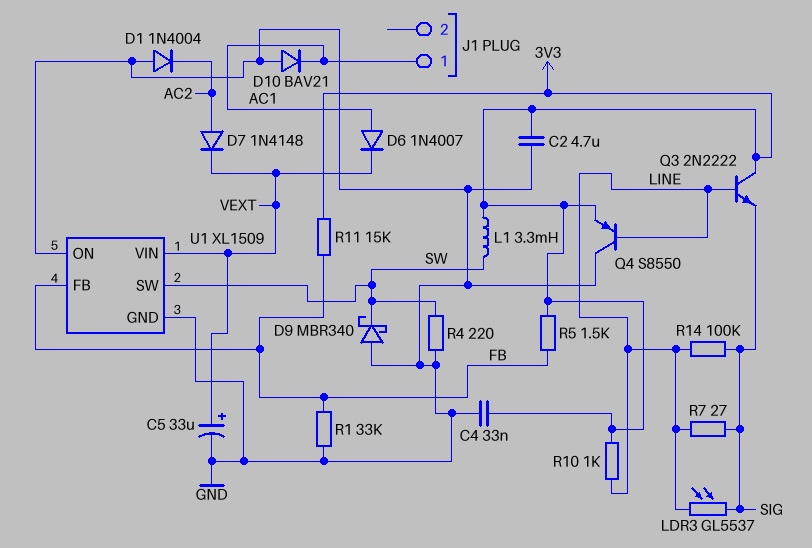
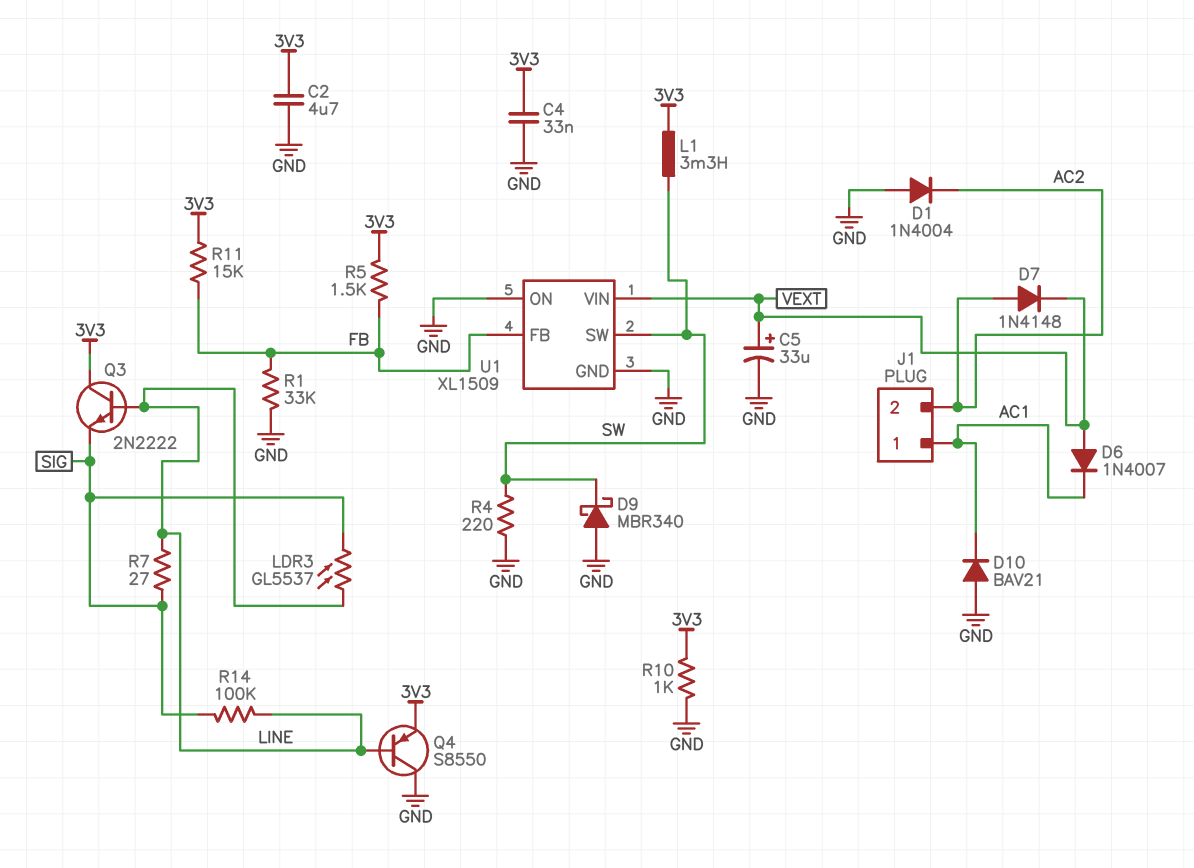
D6: diode 1N4007 (A AC1, K VEXT) -> diode 1N4007 (A VEXT, K AC1)
J1 pin 2: none -> AC2
R10: 1k (3V3, LINE) -> 1k (3V3, GND)

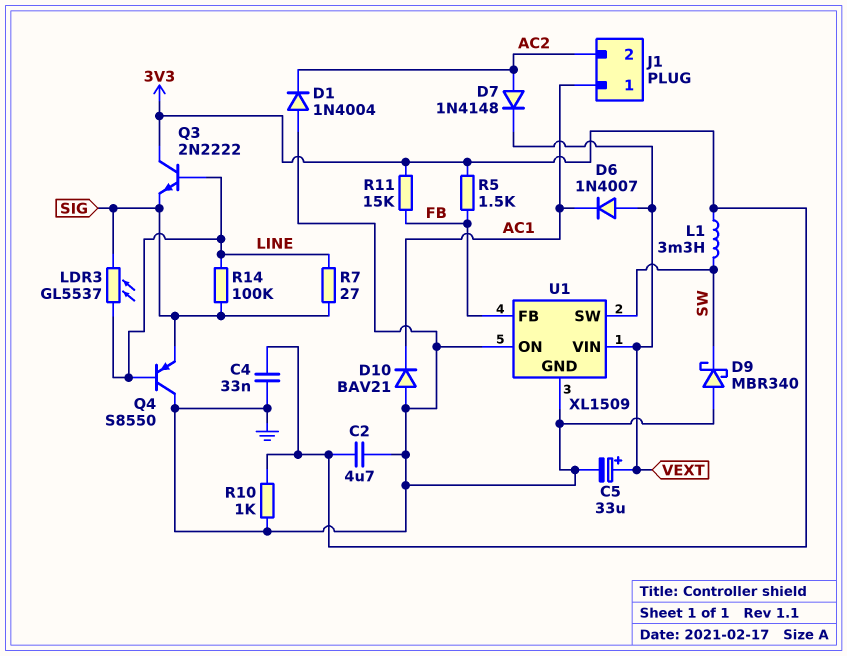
Q4: PNP S8550 (B LINE, C GND, E 3V3) -> PNP S8550 (B LINE, C GND, E SIG)
R1: 33k (FB, GND) -> none
R4: 220 (GND, SW) -> none

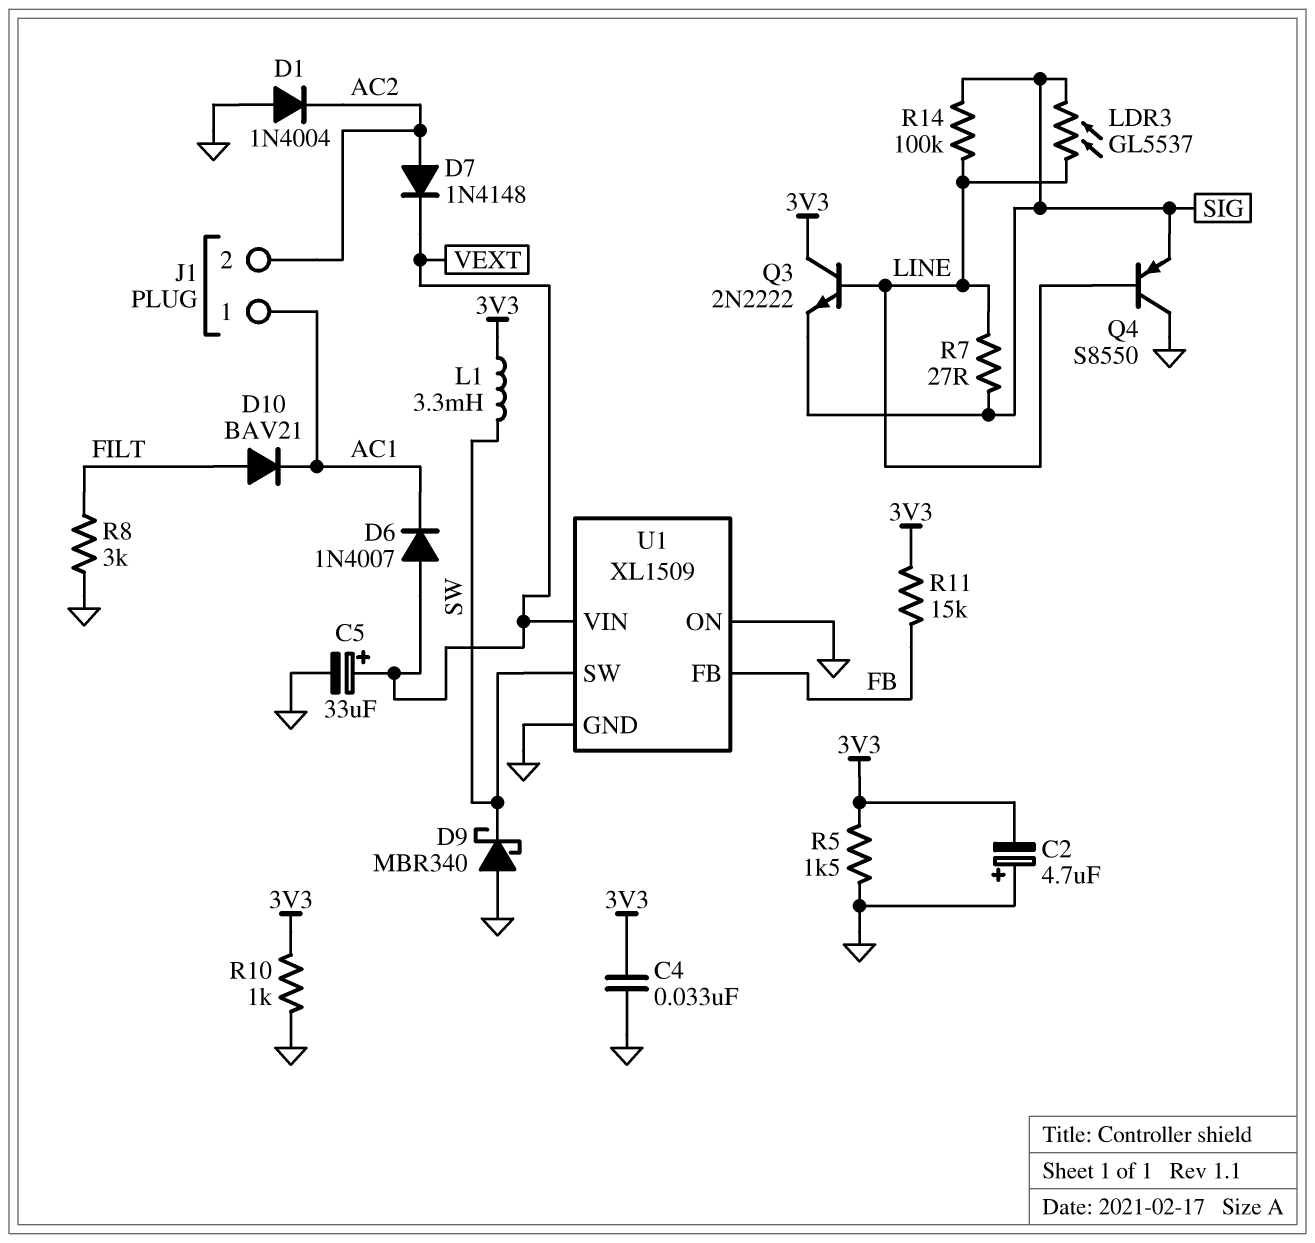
C2: 4.7uF (3V3, GND) -> 4.7uF (plus GND, minus 3V3)
D10: diode BAV21 (A GND, K AC1) -> diode BAV21 (A FILT, K AC1)
R5: 1.5k (3V3, FB) -> 1.5k (3V3, GND)
R8: none -> 3k (FILT, GND)

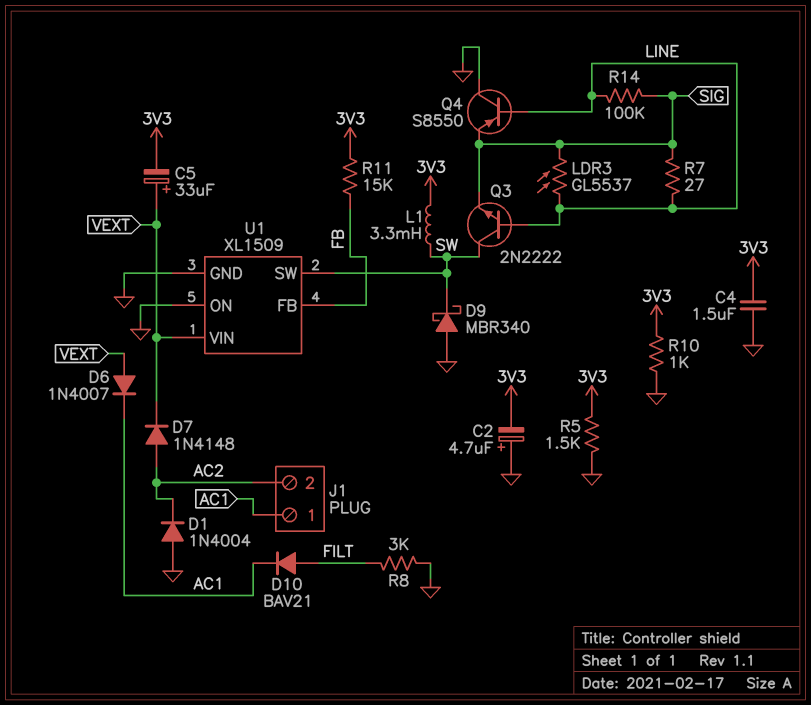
C4: 33nF (3V3, GND) -> 1.5uF (3V3, GND)
C5: 33uF (plus VEXT, minus GND) -> 33uF (plus VEXT, minus 3V3)
Q3: NPN 2N2222 (B LINE, C 3V3, E SIG) -> NPN 2N2222 (B LINE, C SW, E SIG)

